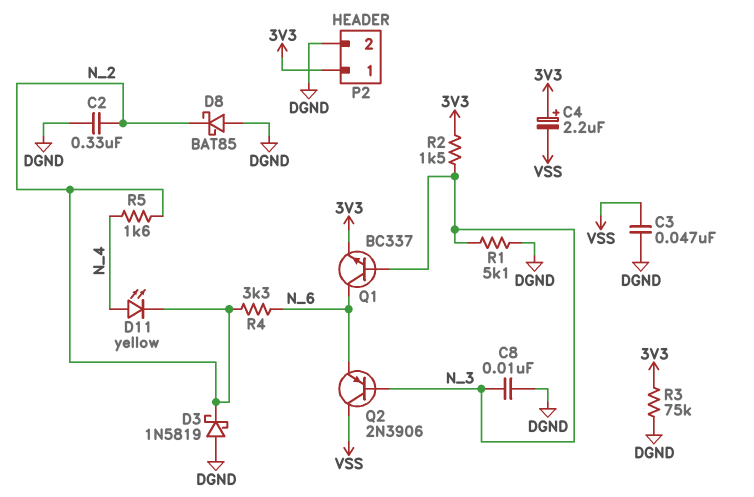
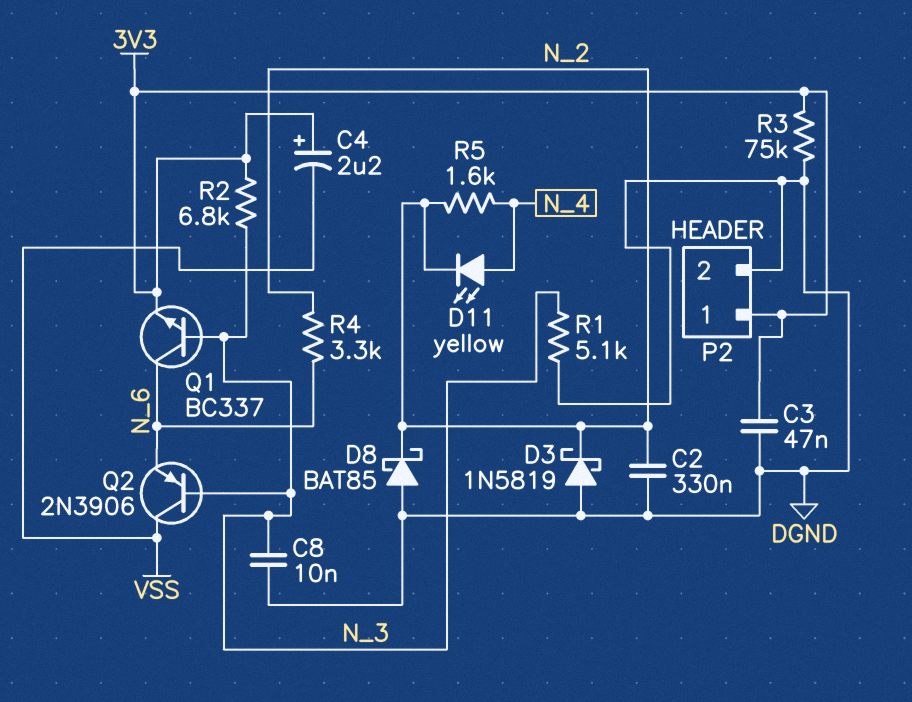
C3: 47nF (DGND, VSS) -> 47nF (3V3, DGND)
R2: 1.5k (3V3, N_3) -> 6.8k (3V3, N_3)

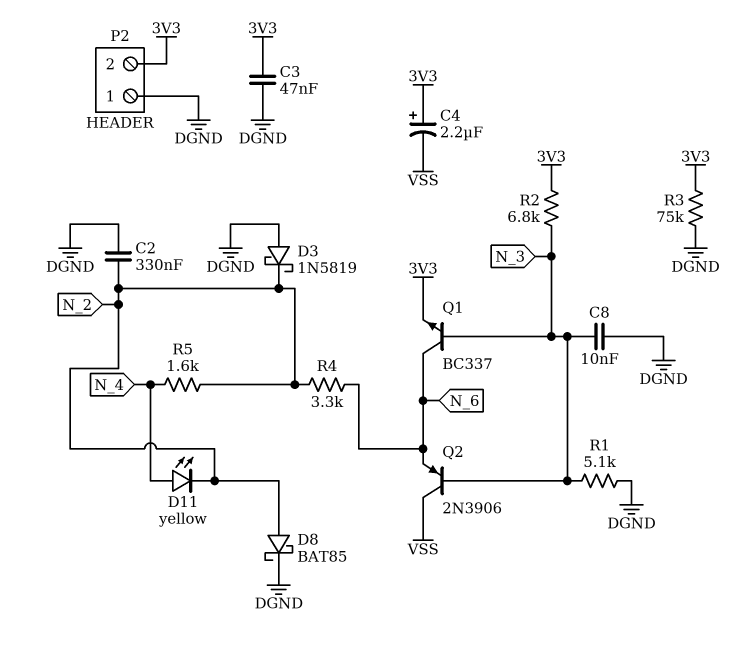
D8: schottky BAT85 (A DGND, K N_2) -> schottky BAT85 (A N_2, K DGND)
P2 pin 1: 3V3 -> DGND
P2 pin 2: DGND -> 3V3

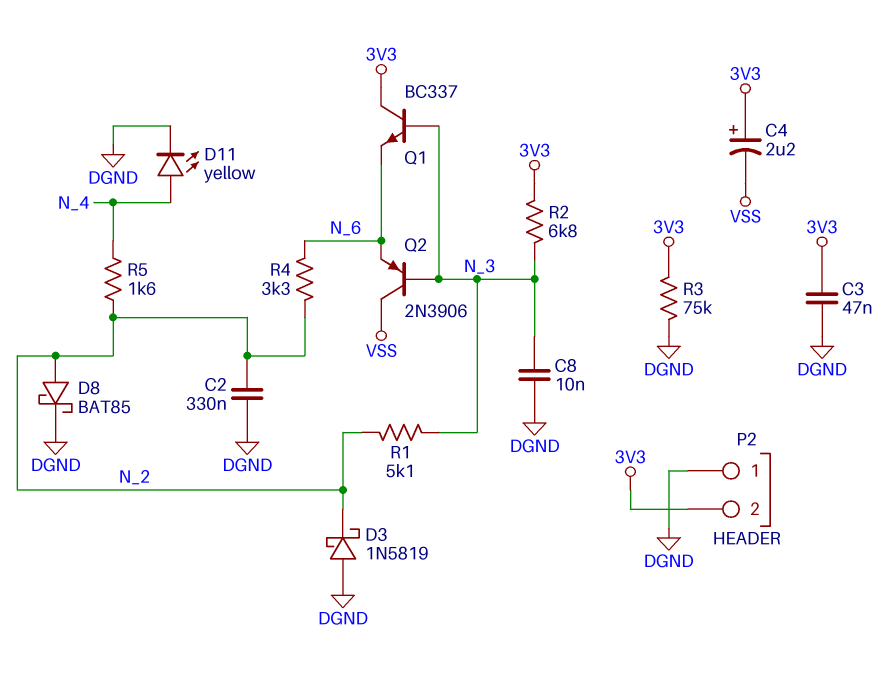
D11: LED yellow (A N_4, K N_2) -> LED yellow (A N_4, K DGND)
Q1: NPN BC337 (B N_3, C N_6, E 3V3) -> NPN BC337 (B N_3, C 3V3, E N_6)
R1: 5.1k (DGND, N_3) -> 5.1k (N_2, N_3)

